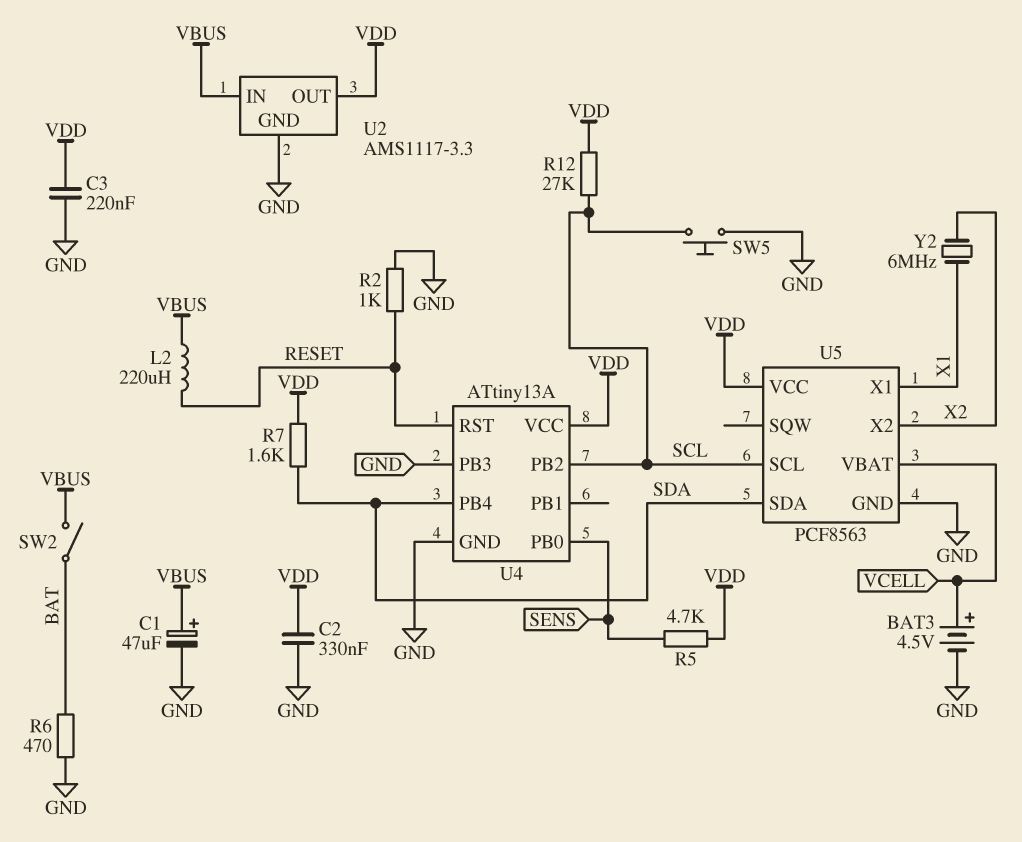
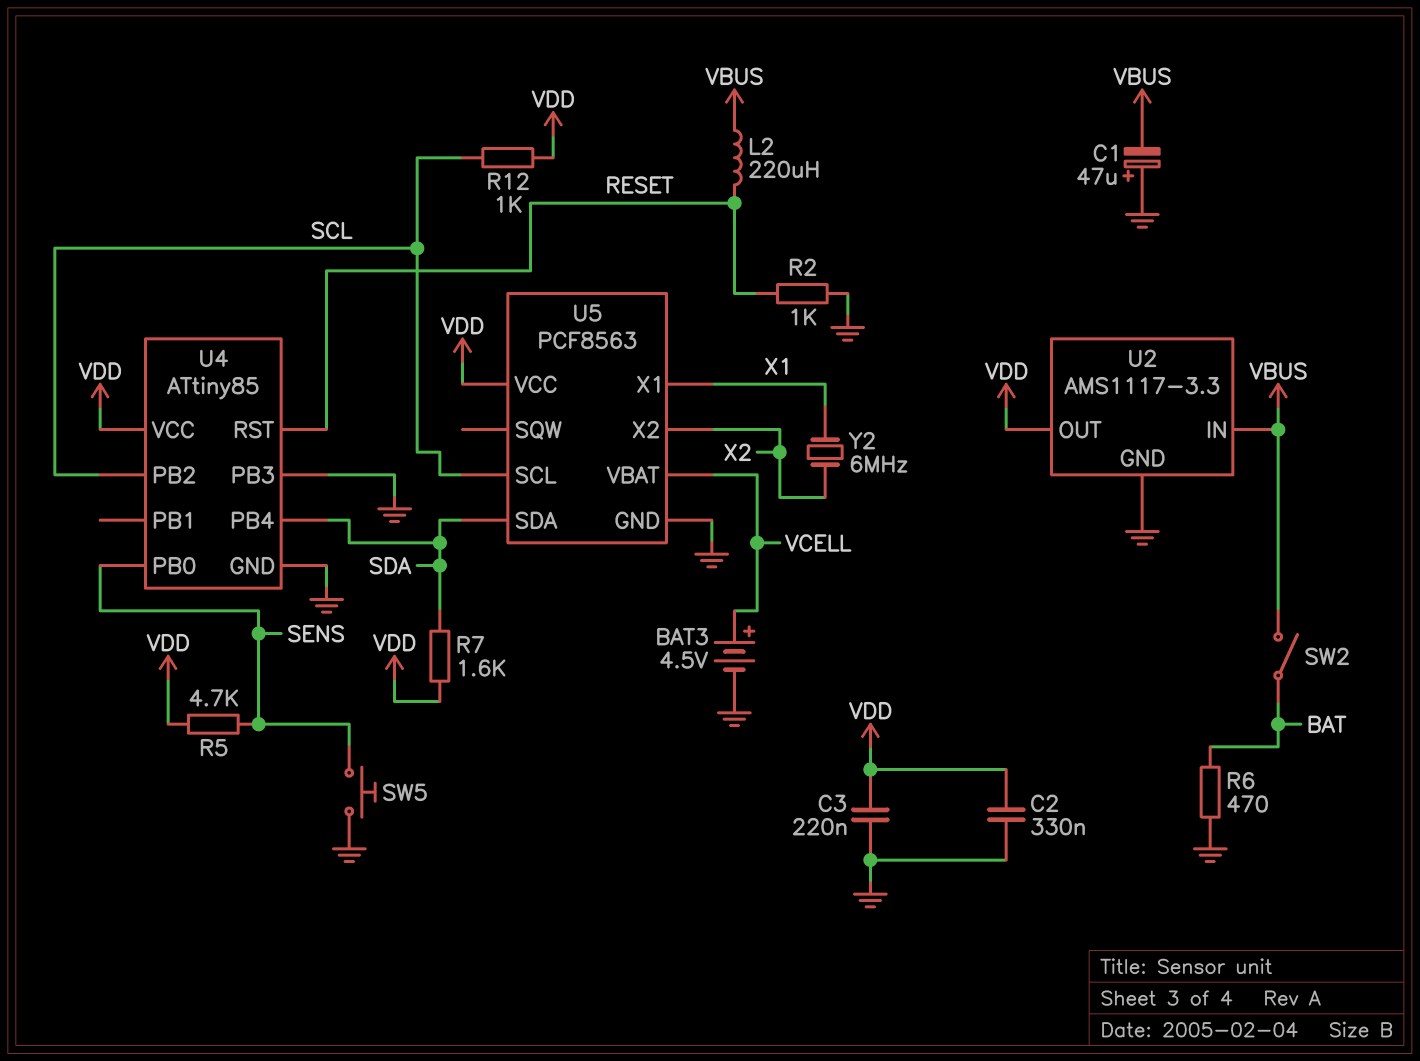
C1: 47uF (plus VBUS, minus GND) -> 47uF (plus GND, minus VBUS)
R12: 27k (SCL, VDD) -> 1k (SCL, VDD)
SW5: button (GND, SCL) -> button (GND, SENS)
U4: ATtiny13A -> ATtiny85

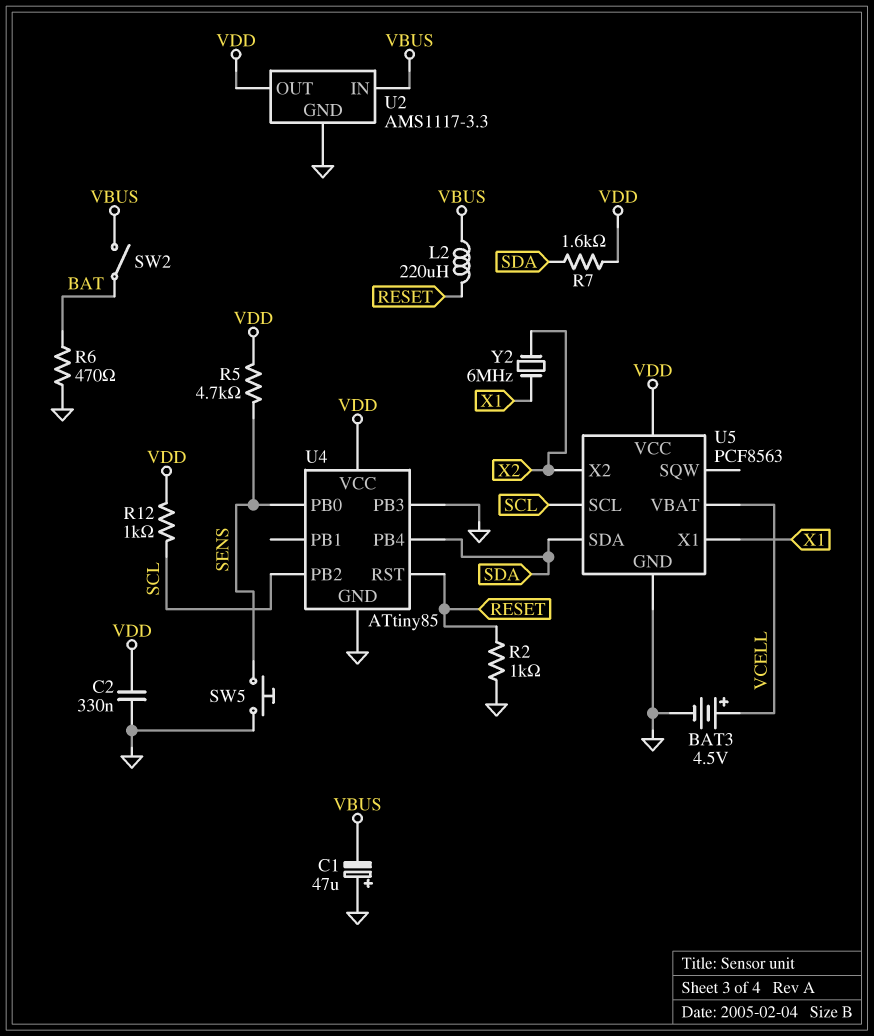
C3: 220nF (GND, VDD) -> none

